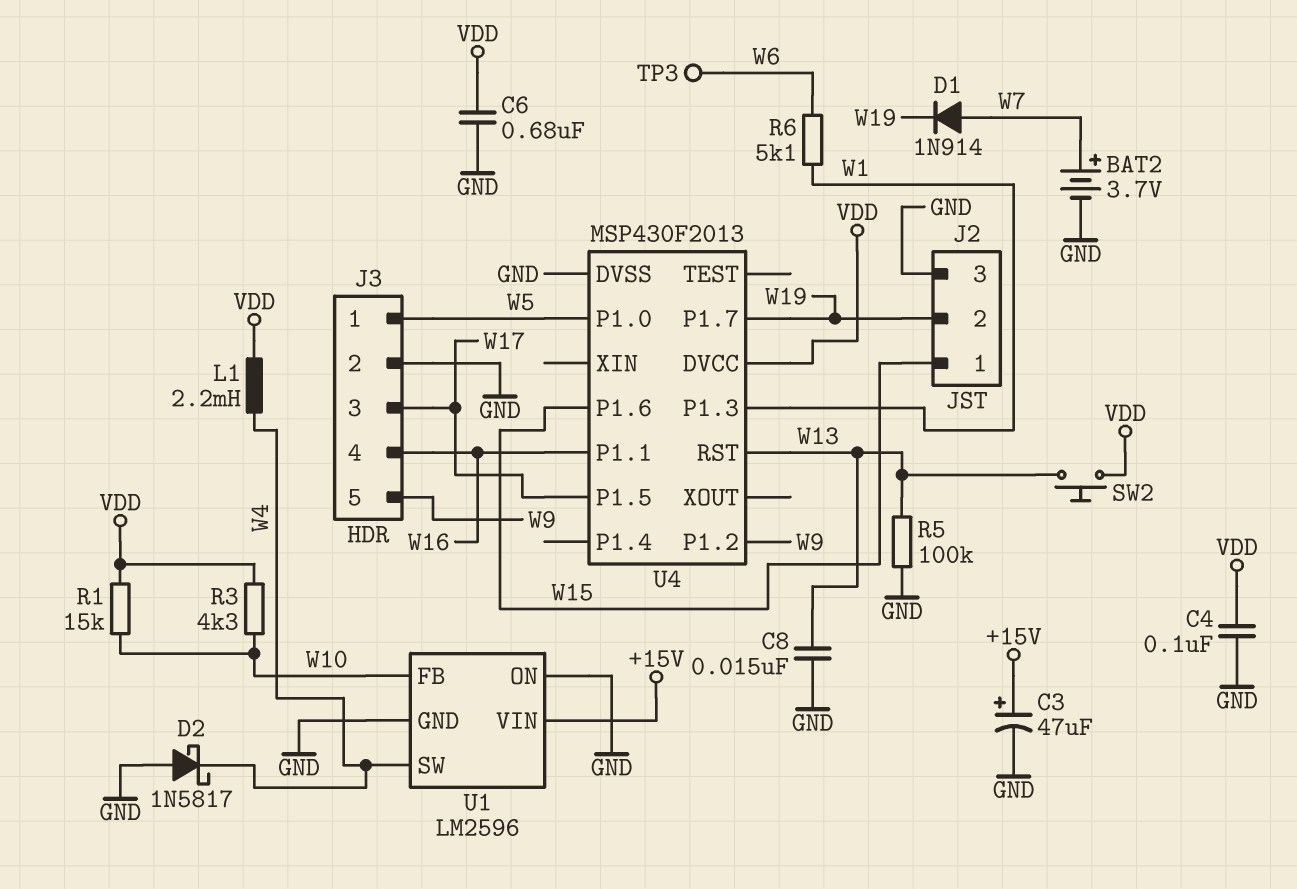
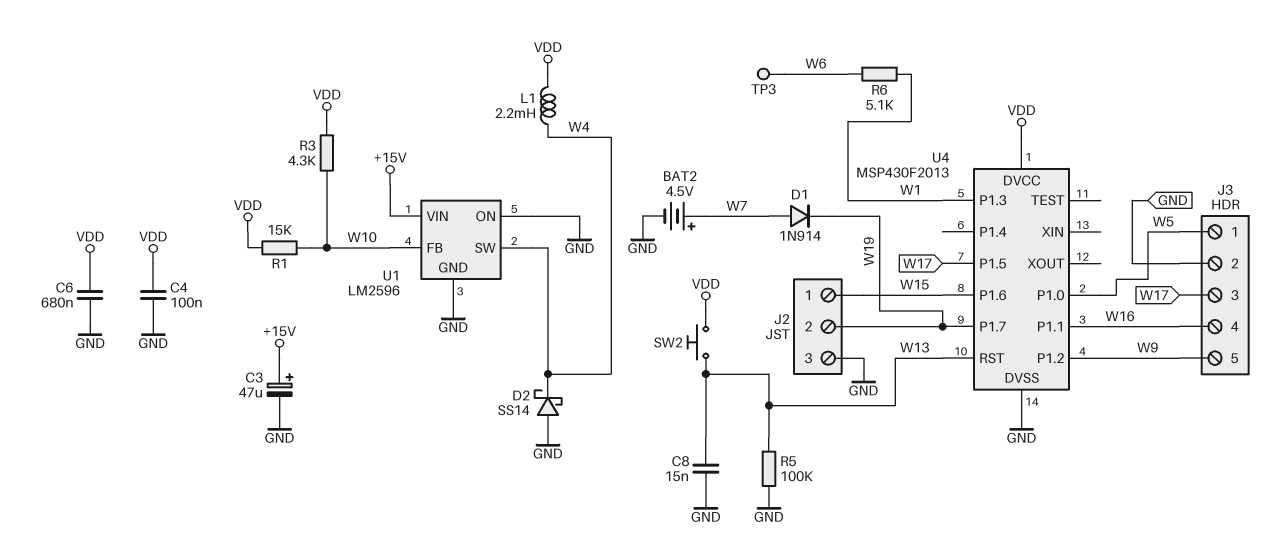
BAT2: 3.7V (plus W7, minus GND) -> 4.5V (plus W7, minus GND)
D2: schottky 1N5817 (A GND, K W4) -> schottky SS14 (A GND, K W4)

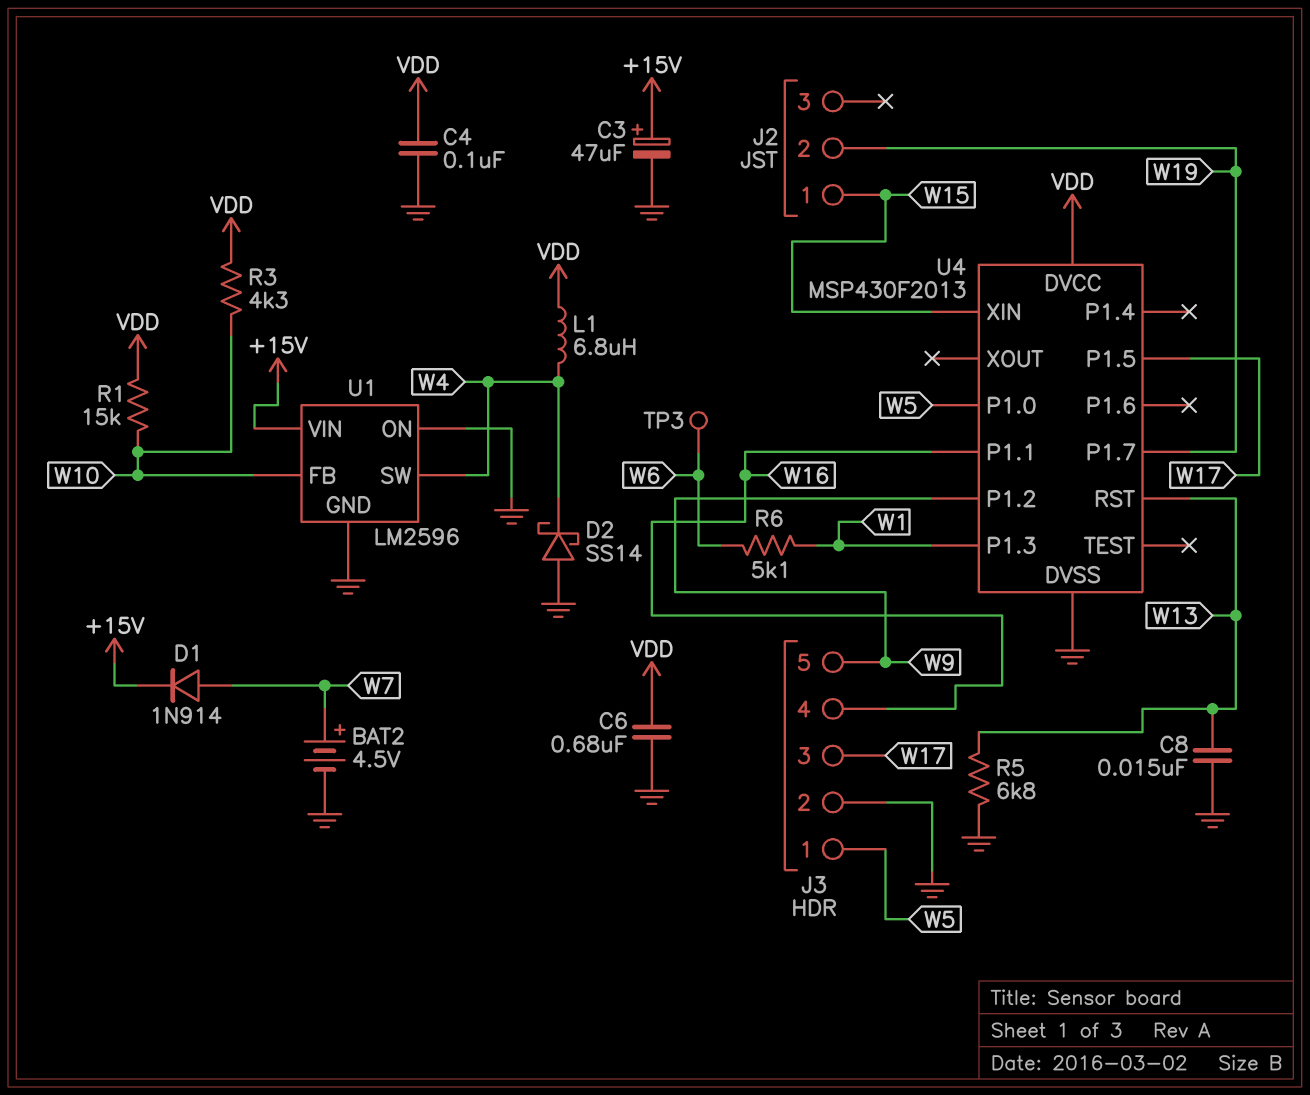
D1: diode 1N914 (A W7, K W19) -> diode 1N914 (A W7, K +15V)
J2 pin 3: GND -> none
L1: 2.2mH (VDD, W4) -> 6.8uH (VDD, W4)
R5: 100k (GND, W13) -> 6.8k (GND, W13)
SW2: button (VDD, W13) -> none
U4 pin P1.6: W15 -> none
U4 pin XIN: none -> W15

